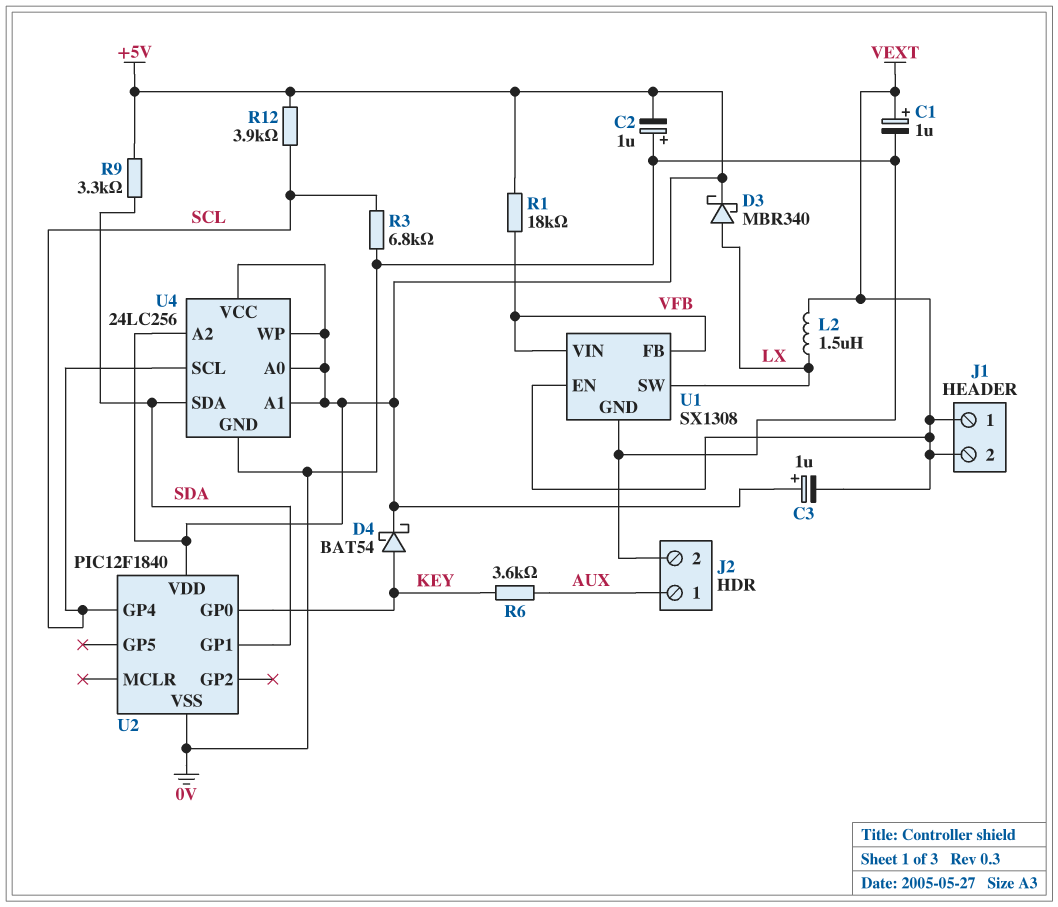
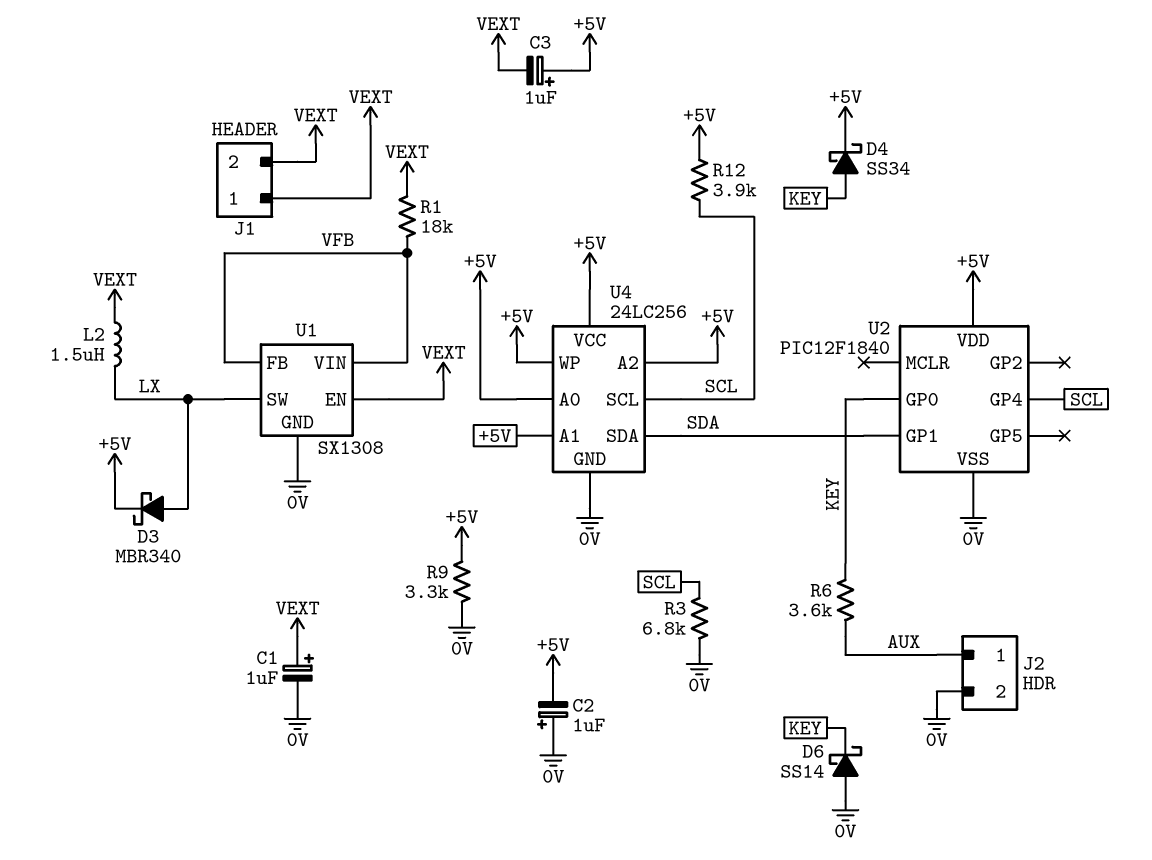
D4: schottky BAT54 (A KEY, K +5V) -> schottky SS34 (A KEY, K +5V)
D6: none -> schottky SS14 (A 0V, K KEY)
R1: 18k (+5V, VFB) -> 18k (VEXT, VFB)
R9: 3.3k (+5V, SDA) -> 3.3k (+5V, 0V)

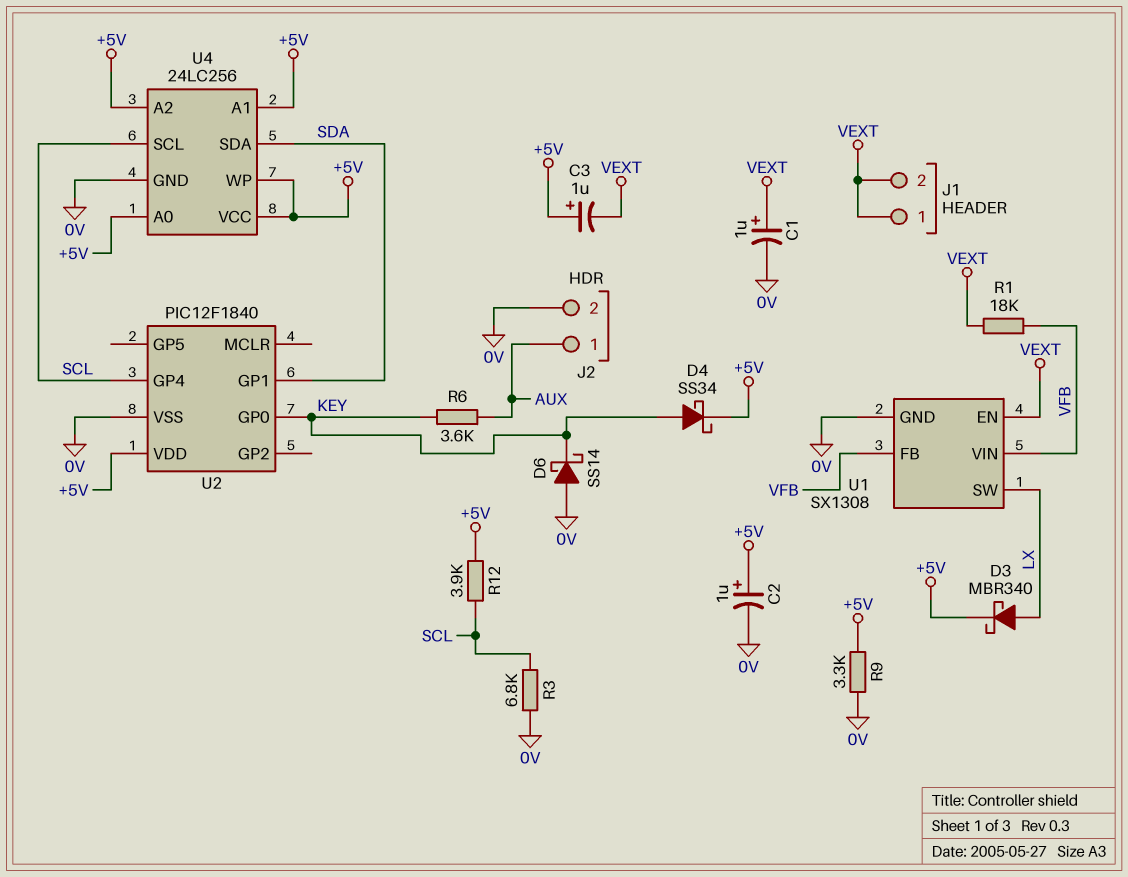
C2: 1uF (plus 0V, minus +5V) -> 1uF (plus +5V, minus 0V)
L2: 1.5uH (LX, VEXT) -> none

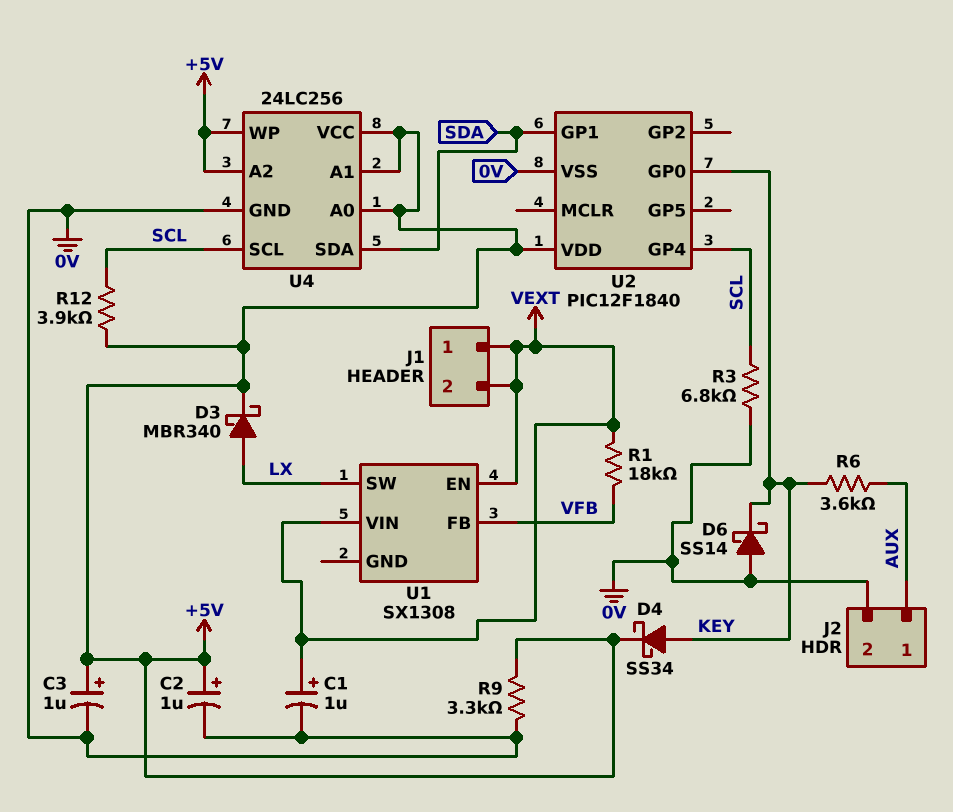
C3: 1uF (plus +5V, minus VEXT) -> 1uF (plus +5V, minus 0V)
U1 pin GND: 0V -> none
U1 pin VIN: VFB -> VEXT

